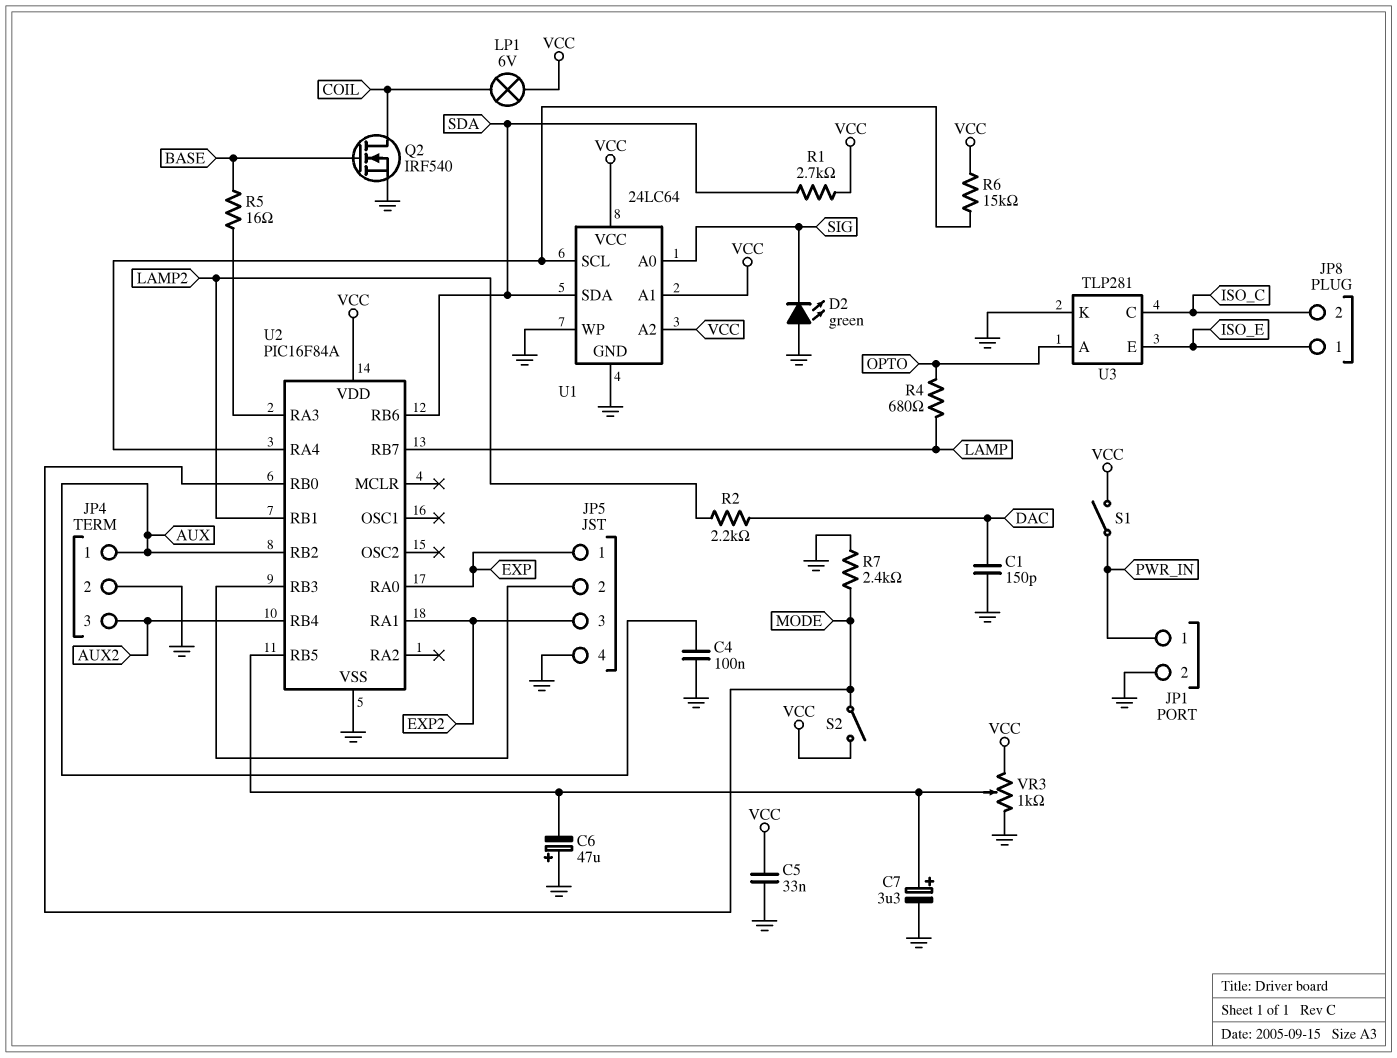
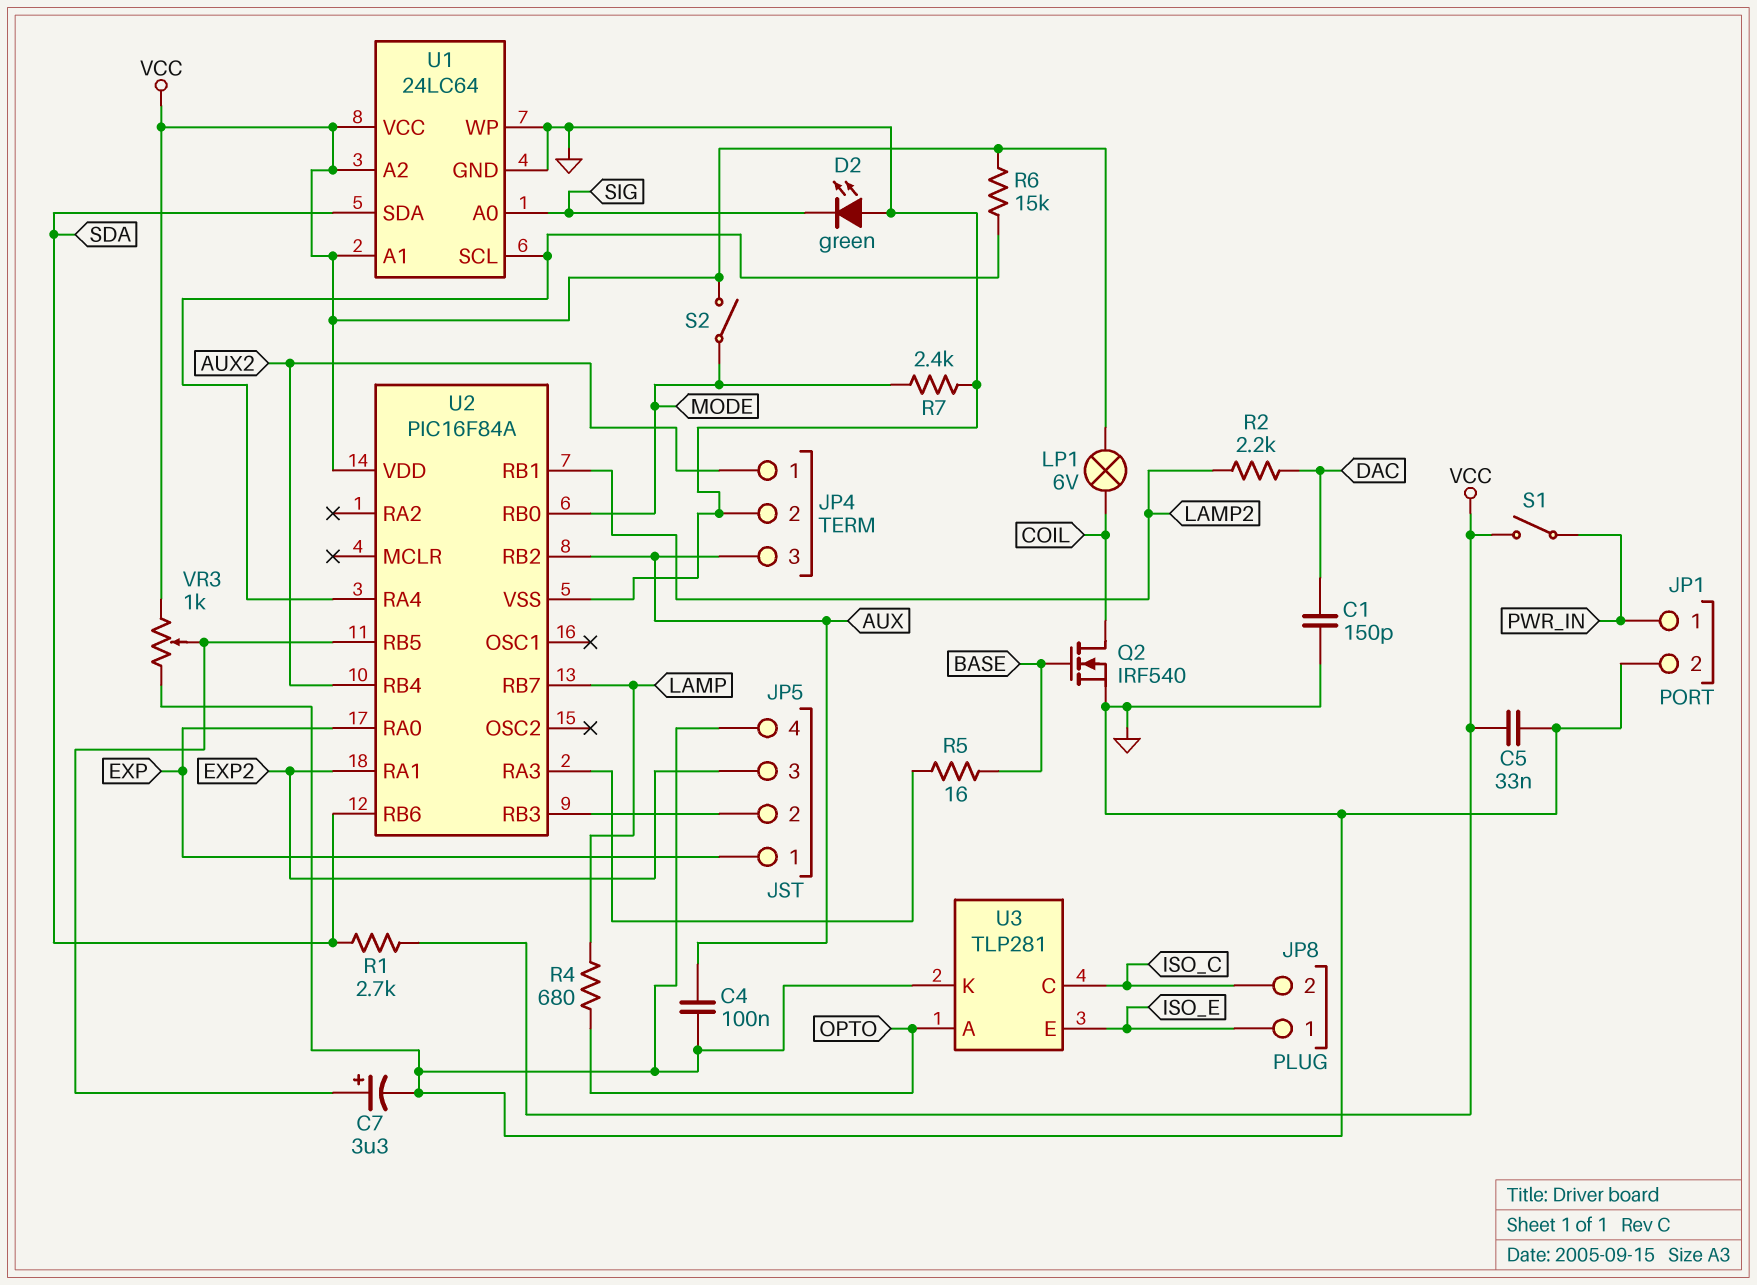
C6: 47uF (plus GND, minus U2/RB5) -> none
JP4 pin 1: AUX -> AUX2
JP4 pin 3: AUX2 -> AUX

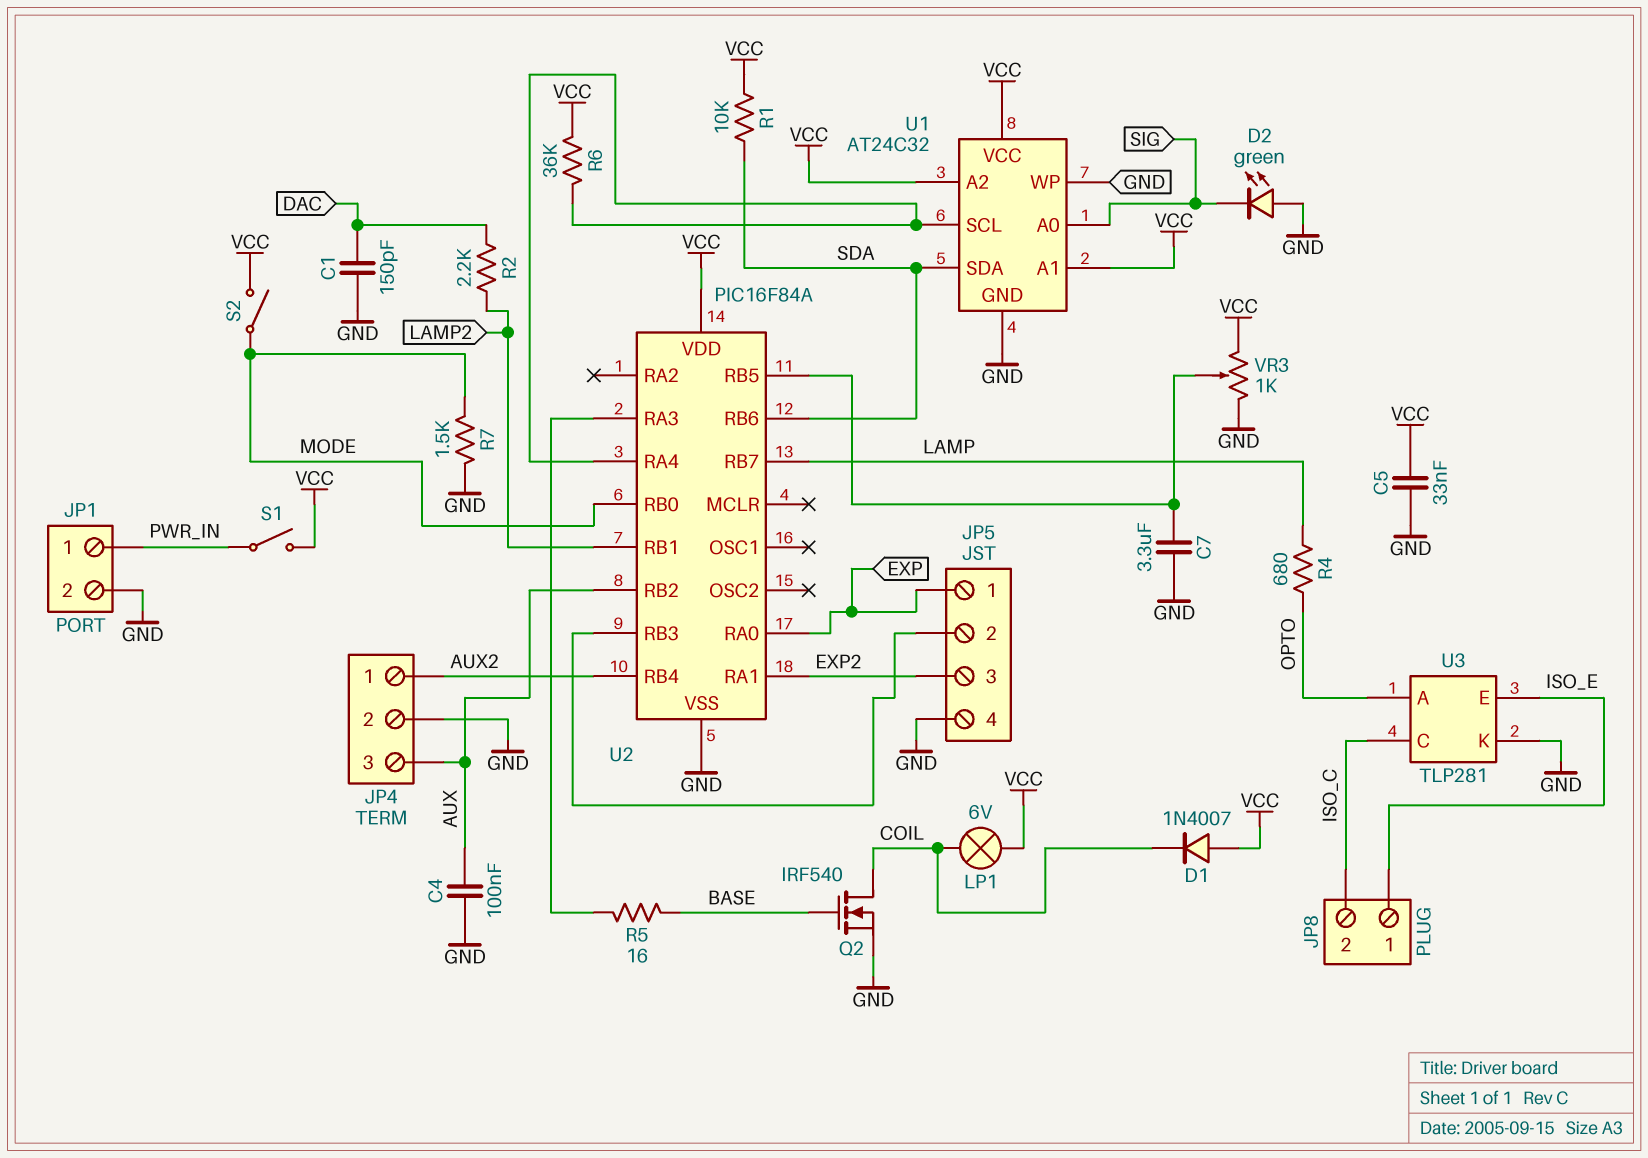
C7: 3.3uF (plus U2/RB5, minus GND) -> 3.3uF (GND, U2/RB5)
D1: none -> diode 1N4007 (A VCC, K COIL)
R1: 2.7k (SDA, VCC) -> 10k (SDA, VCC)
R6: 15k (U1/SCL, VCC) -> 36k (U1/SCL, VCC)
R7: 2.4k (GND, MODE) -> 1.5k (GND, MODE)
U1: 24LC64 -> AT24C32

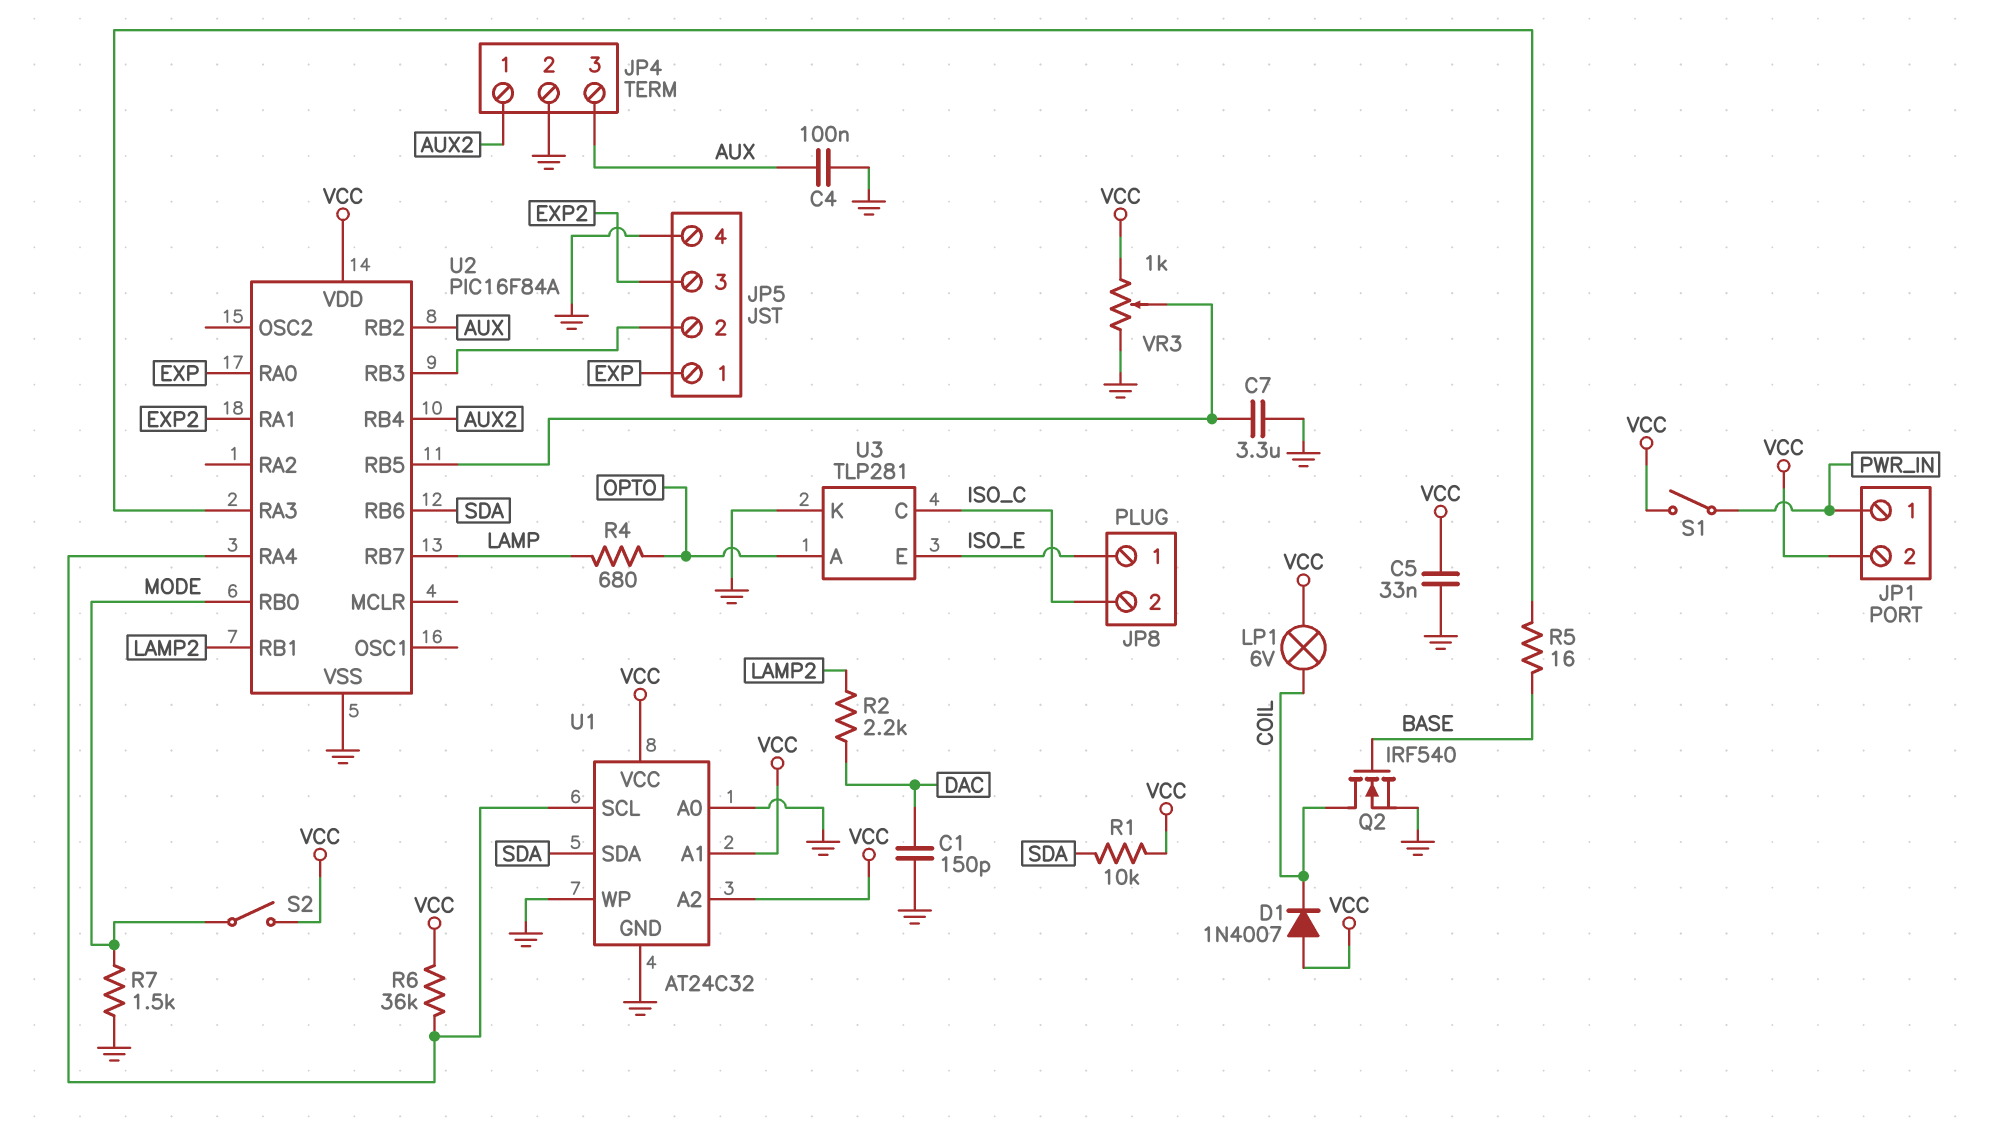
D2: LED green (A GND, K SIG) -> none
JP1 pin 2: GND -> VCC
U1 pin A0: SIG -> GND

